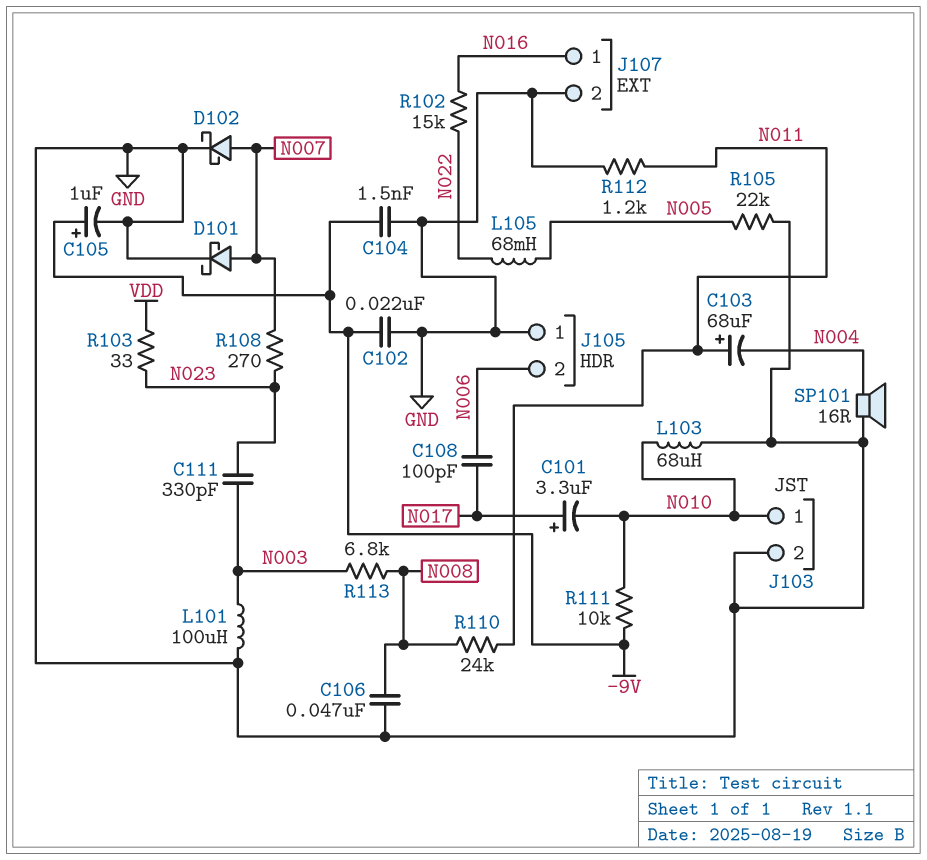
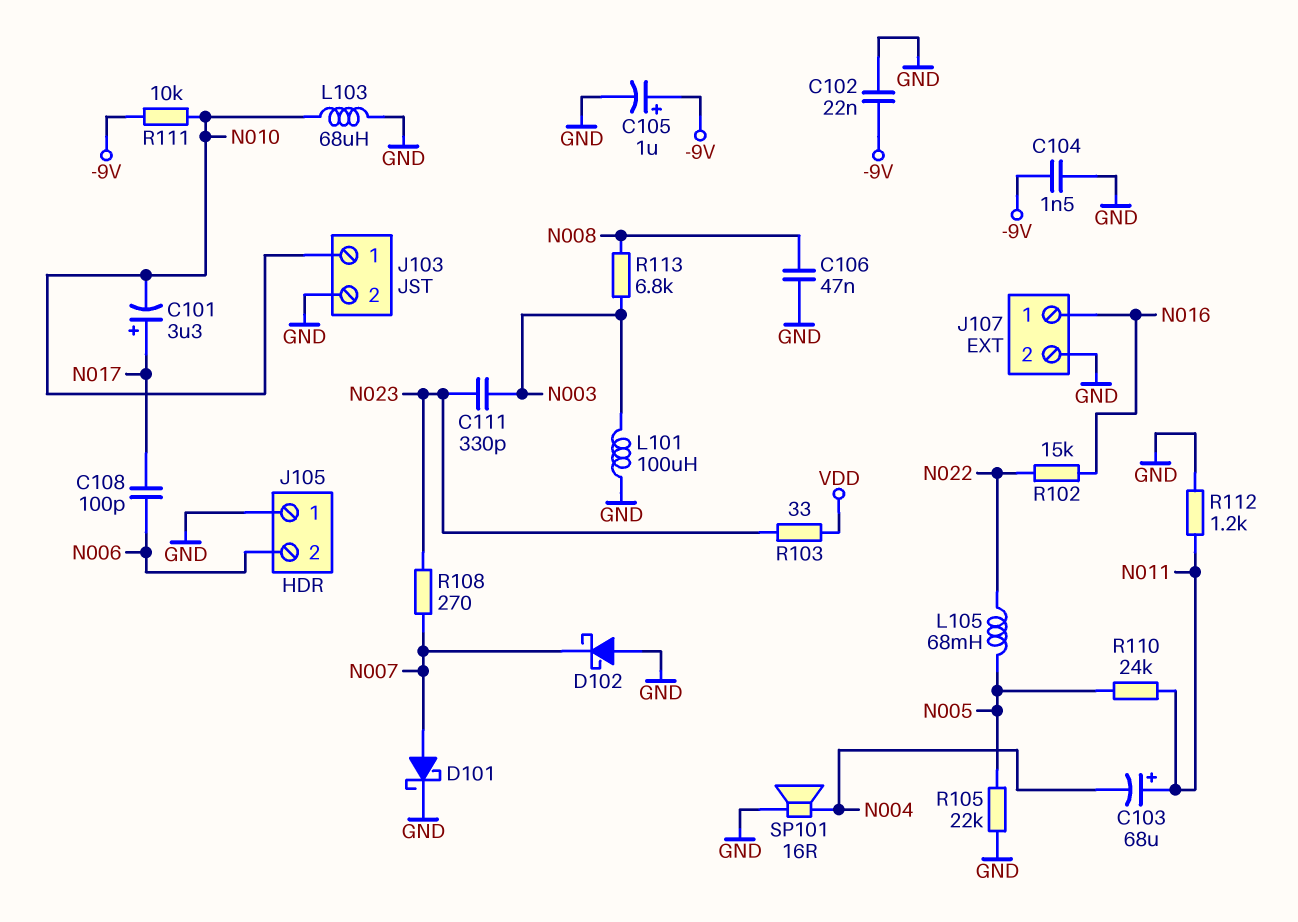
D102: schottky (A N007, K GND) -> schottky (A GND, K N007)
R110: 24k (N008, N011) -> 24k (N005, N011)

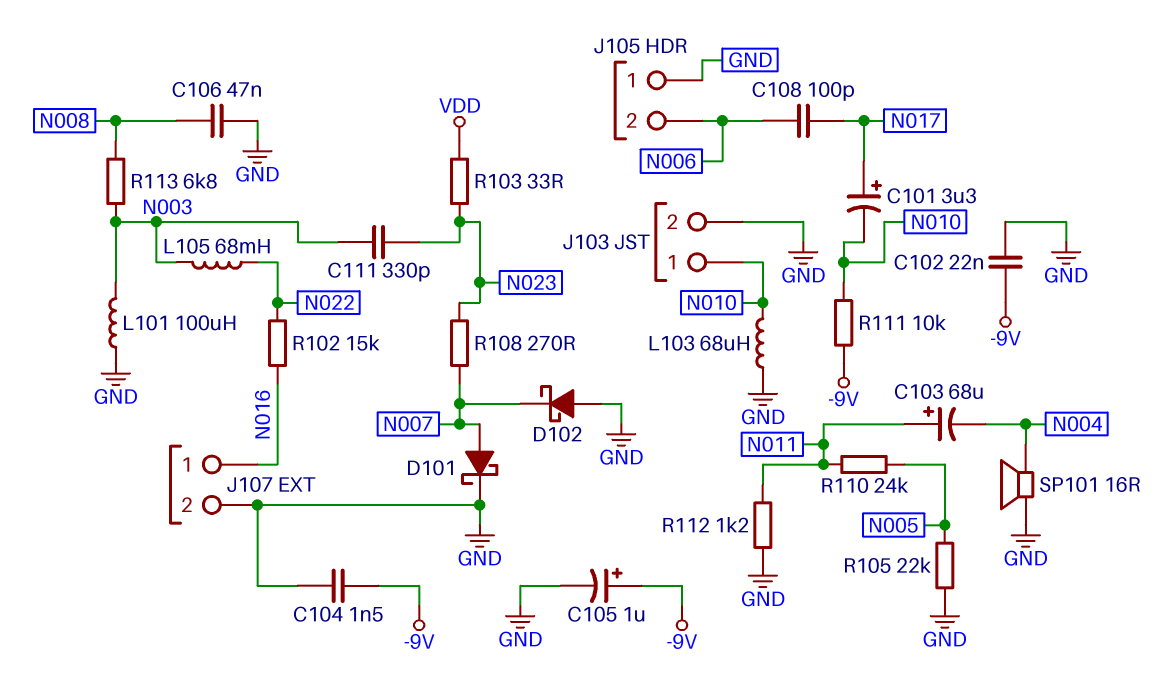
L105: 68mH (N005, N022) -> 68mH (N003, N022)

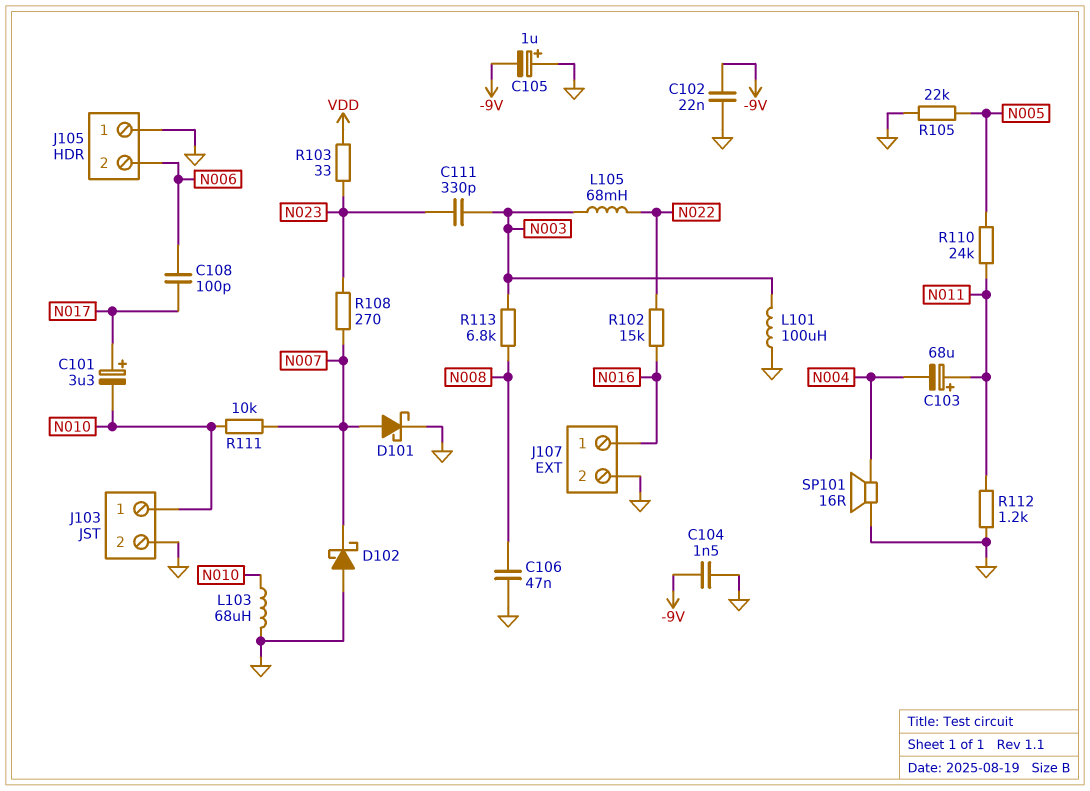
C105: 1uF (plus -9V, minus GND) -> 1uF (plus GND, minus -9V)
R111: 10k (-9V, N010) -> 10k (N007, N010)

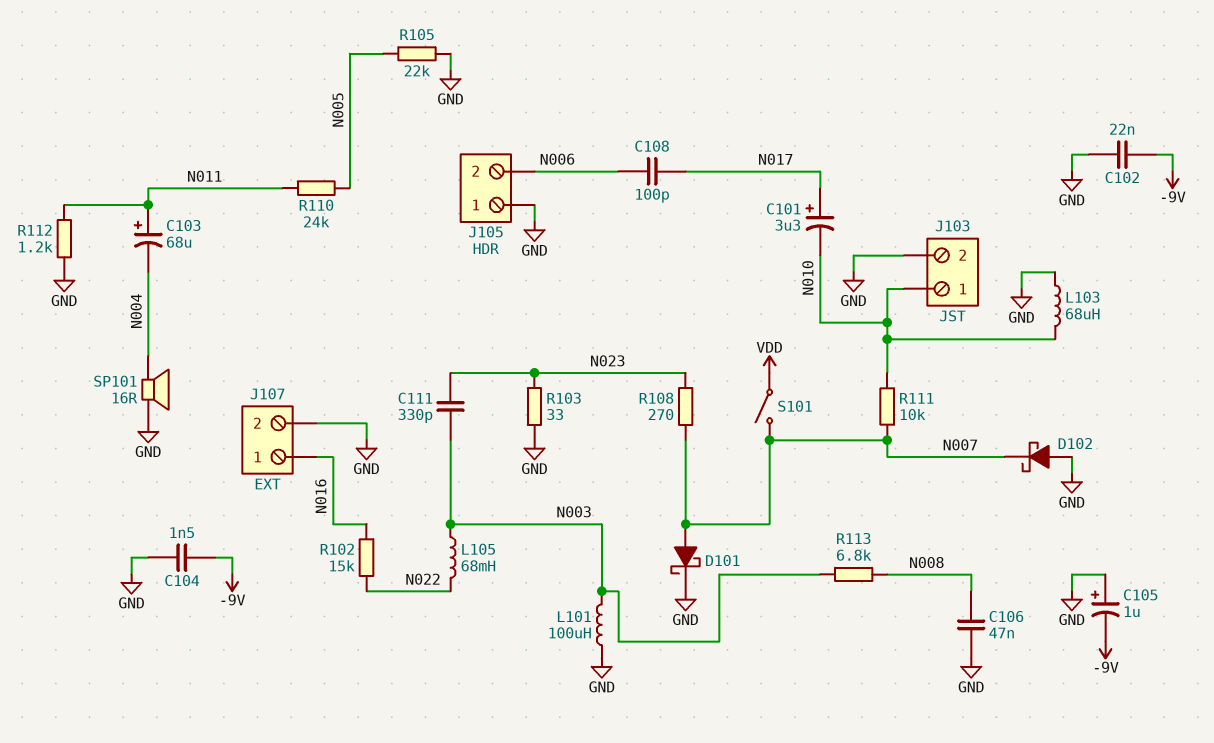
R103: 33 (N023, VDD) -> 33 (GND, N023)
S101: none -> switch (N007, VDD)

